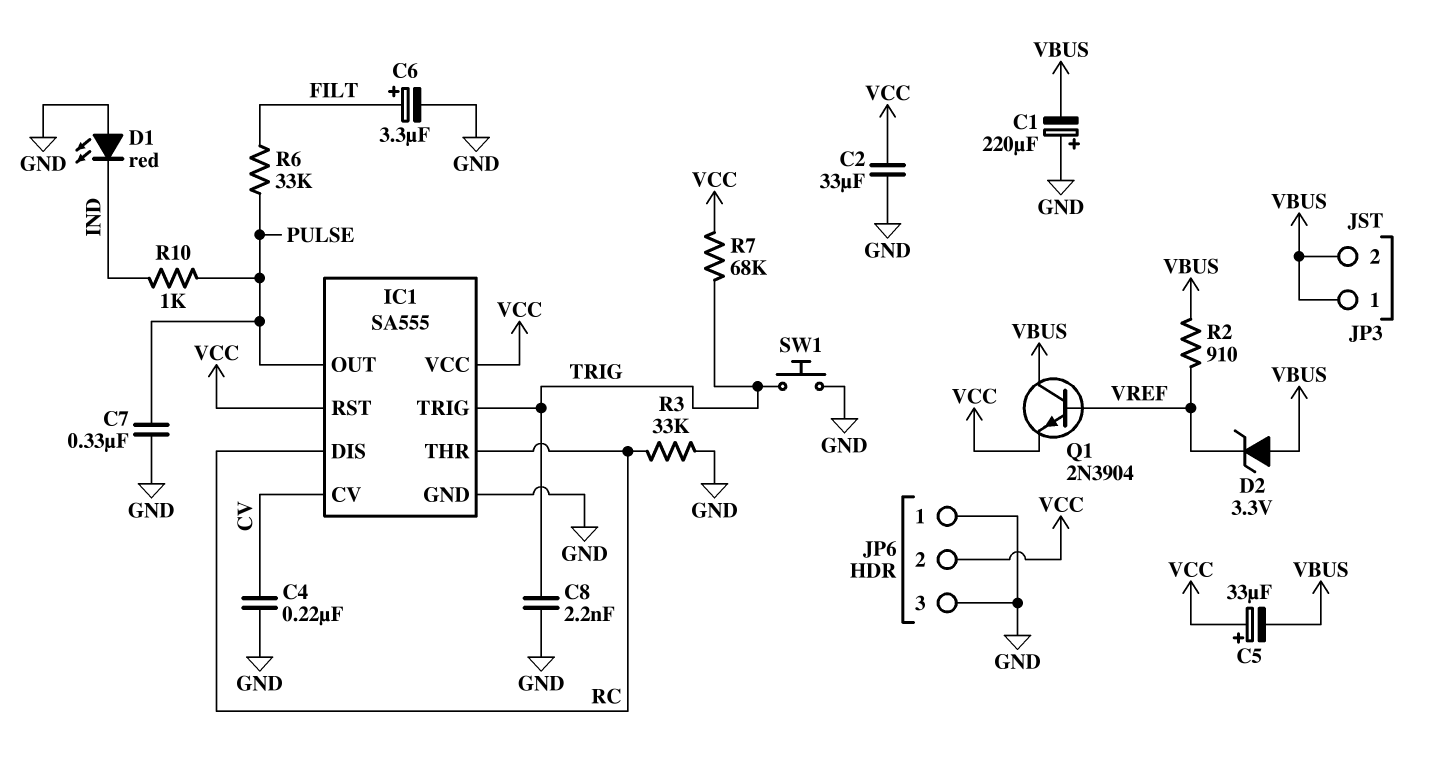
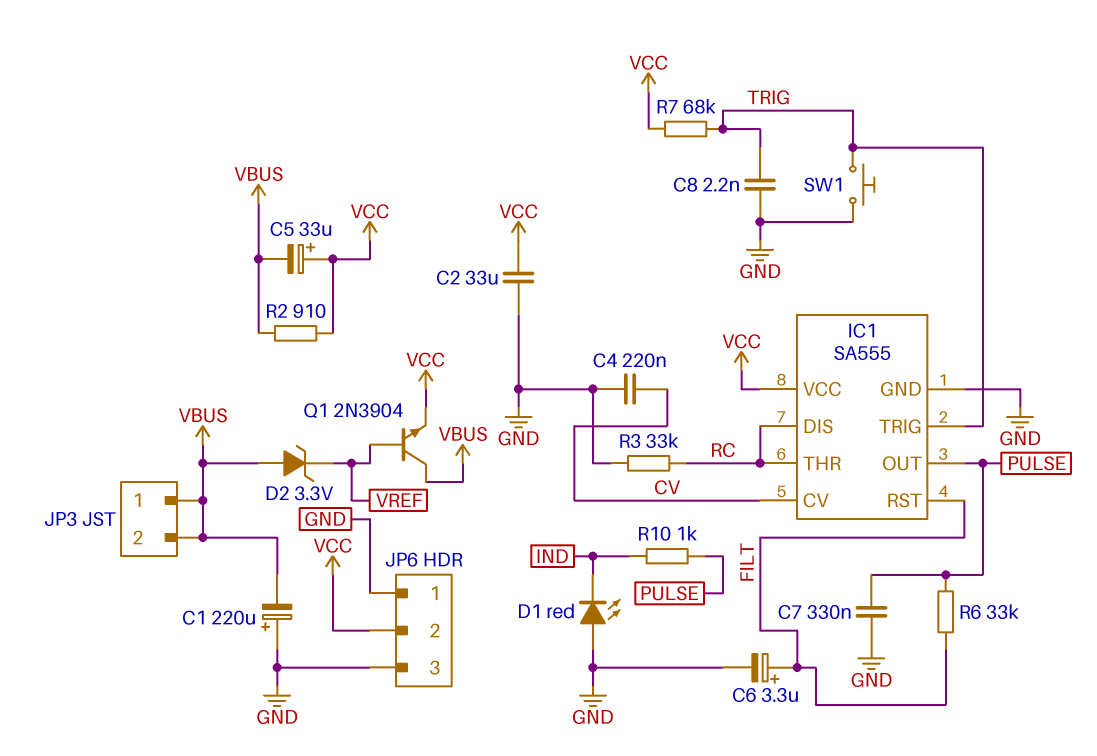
IC1 pin RST: VCC -> FILT
R2: 910 (VBUS, VREF) -> 910 (VBUS, VCC)

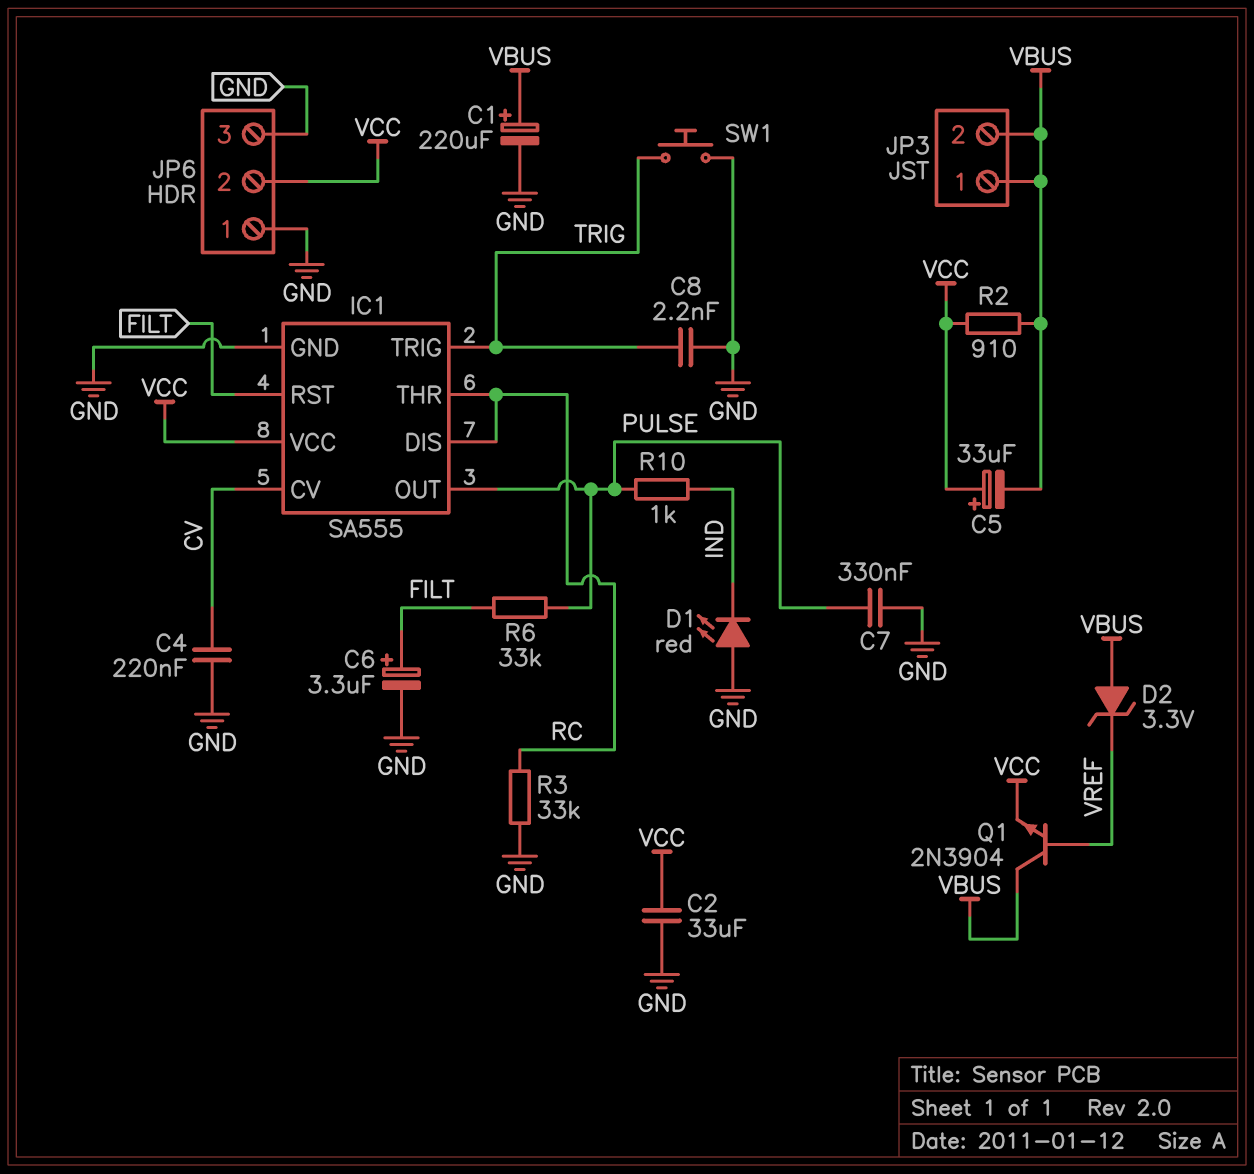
C1: 220uF (plus GND, minus VBUS) -> 220uF (plus VBUS, minus GND)
R7: 68k (TRIG, VCC) -> none

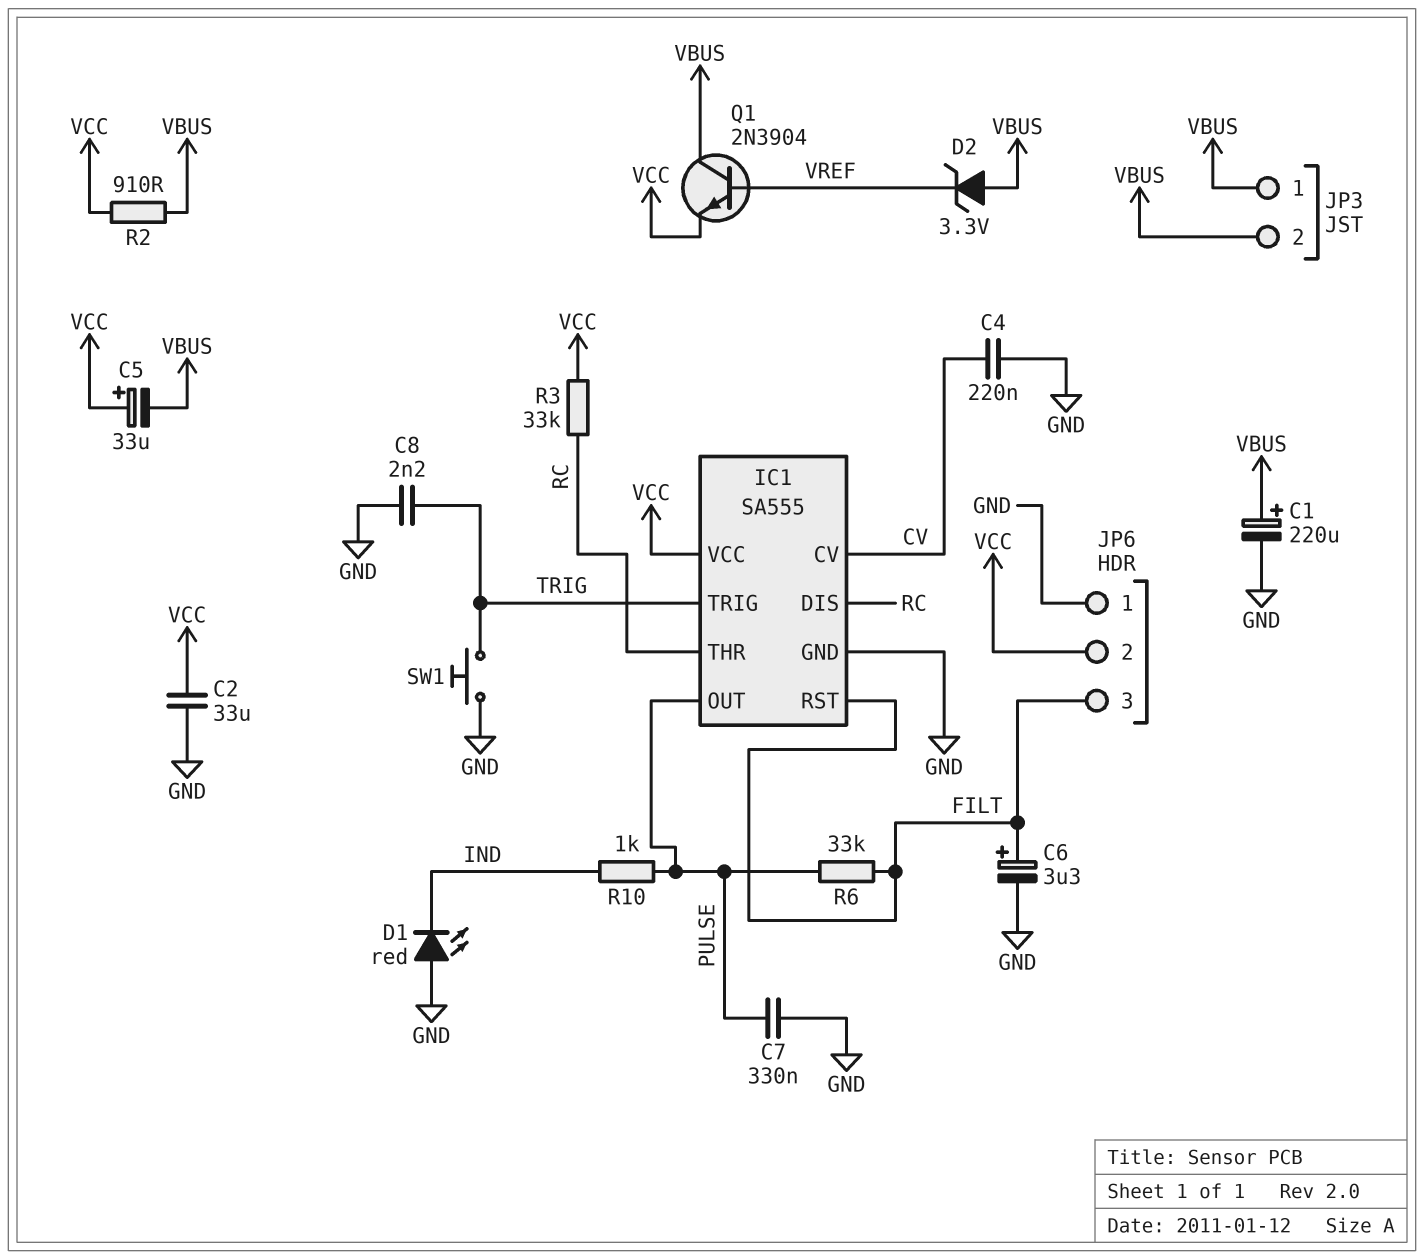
JP6 pin 3: GND -> FILT
R3: 33k (GND, RC) -> 33k (RC, VCC)

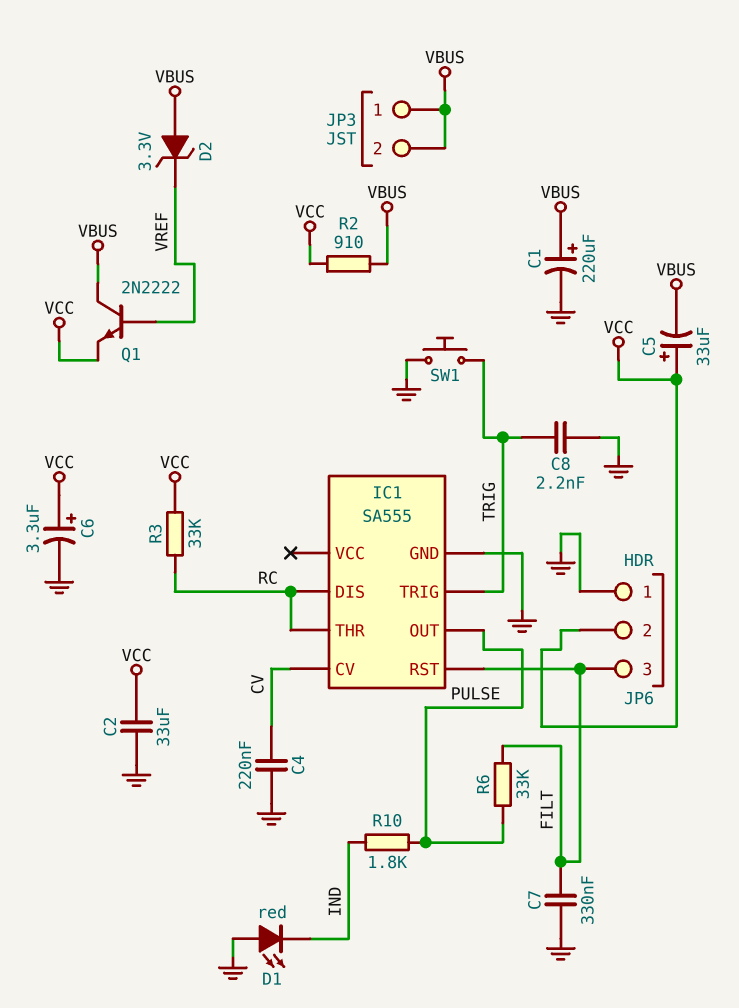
C6: 3.3uF (plus FILT, minus GND) -> 3.3uF (plus VCC, minus GND)
C7: 330nF (GND, PULSE) -> 330nF (FILT, GND)
IC1 pin VCC: VCC -> none
Q1: NPN 2N3904 (B VREF, C VBUS, E VCC) -> NPN 2N2222 (B VREF, C VBUS, E VCC)
R10: 1k (IND, PULSE) -> 1.8k (IND, PULSE)

